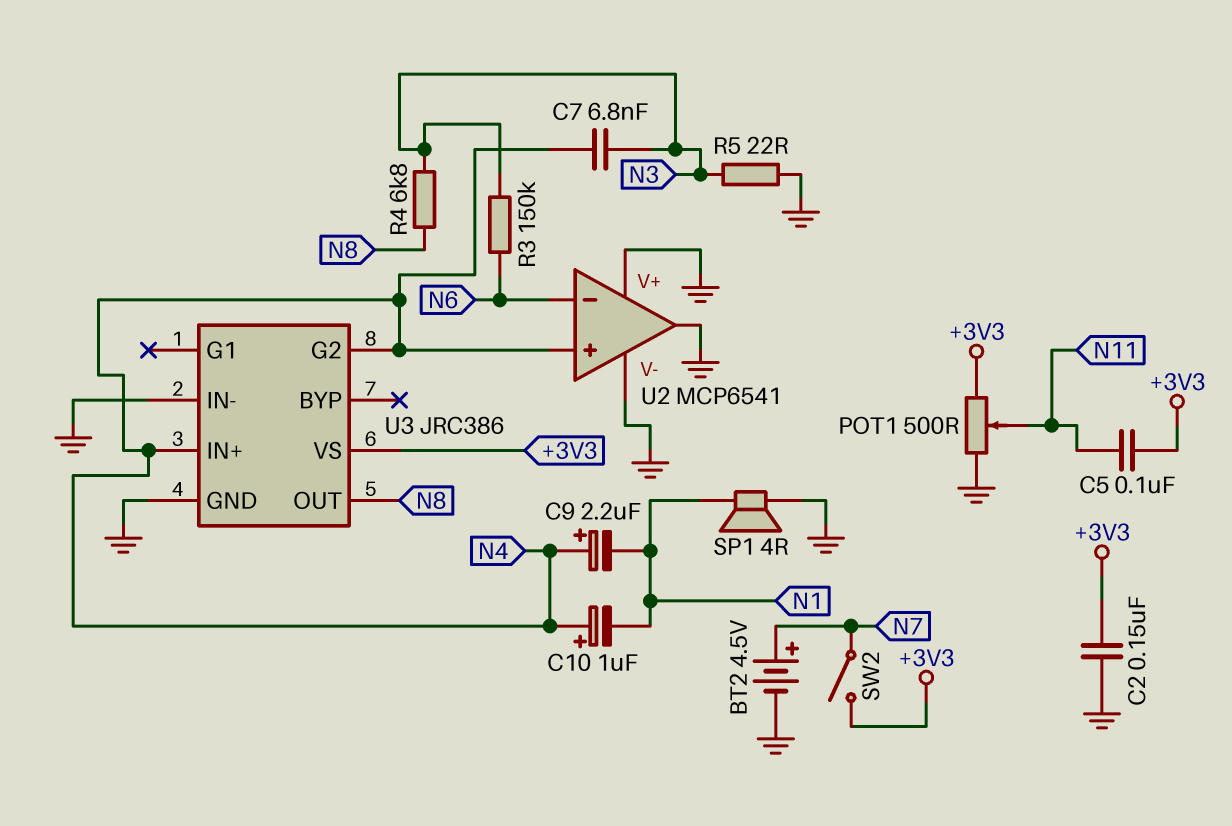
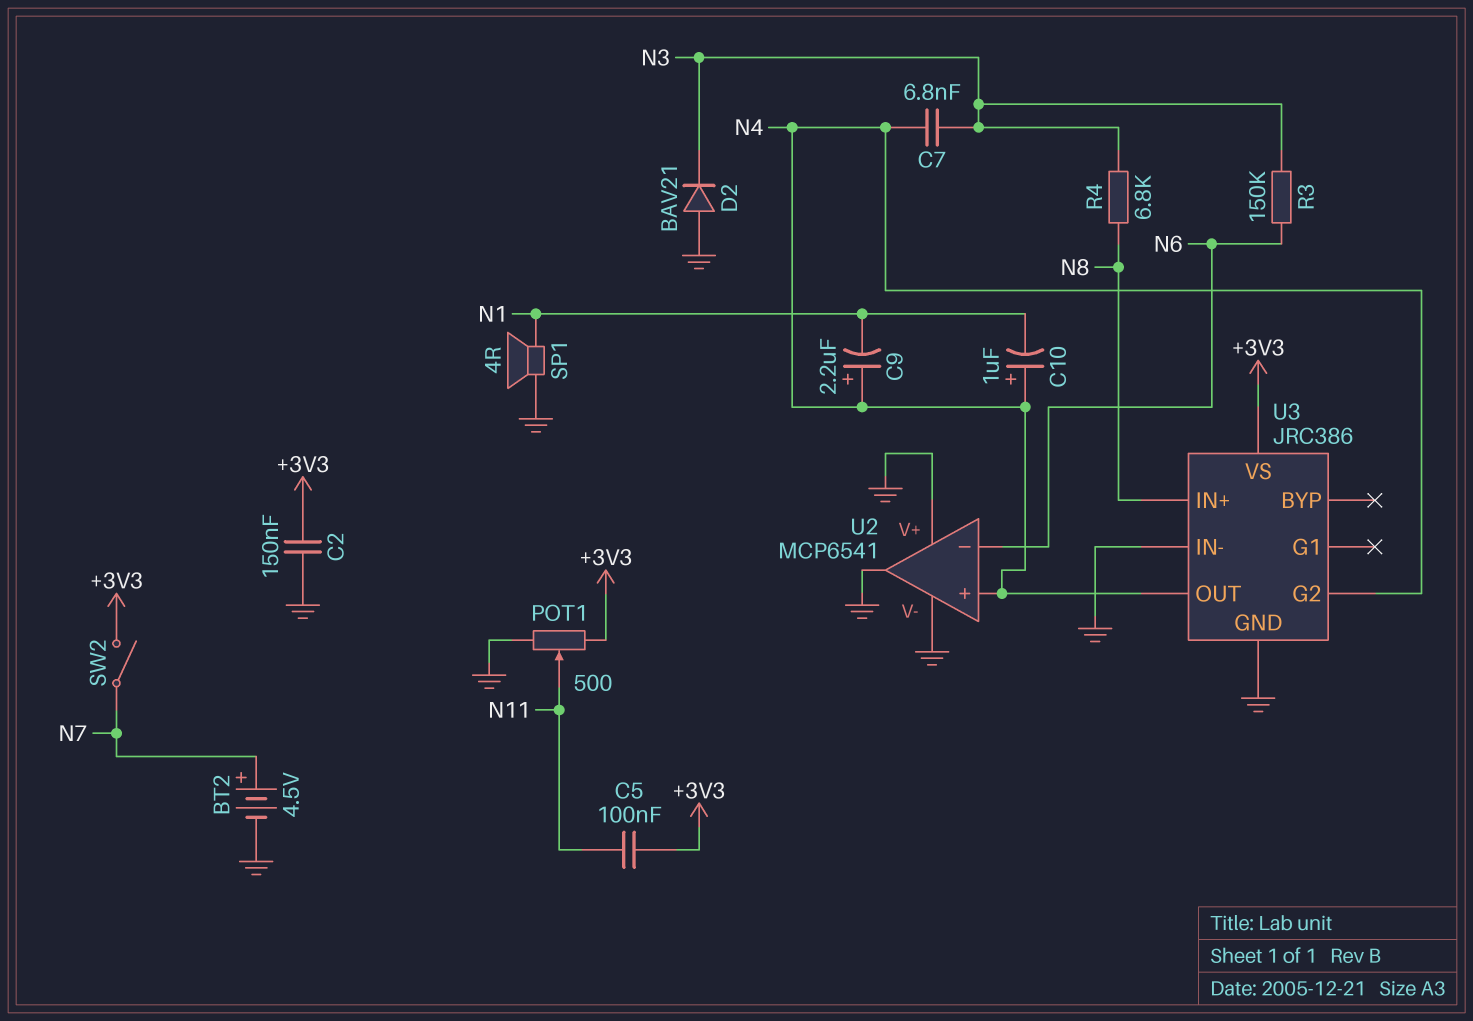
D2: none -> diode BAV21 (A GND, K N3)
R5: 22 (GND, N3) -> none
U3 pin IN+: N4 -> N8
U3 pin OUT: N8 -> N4

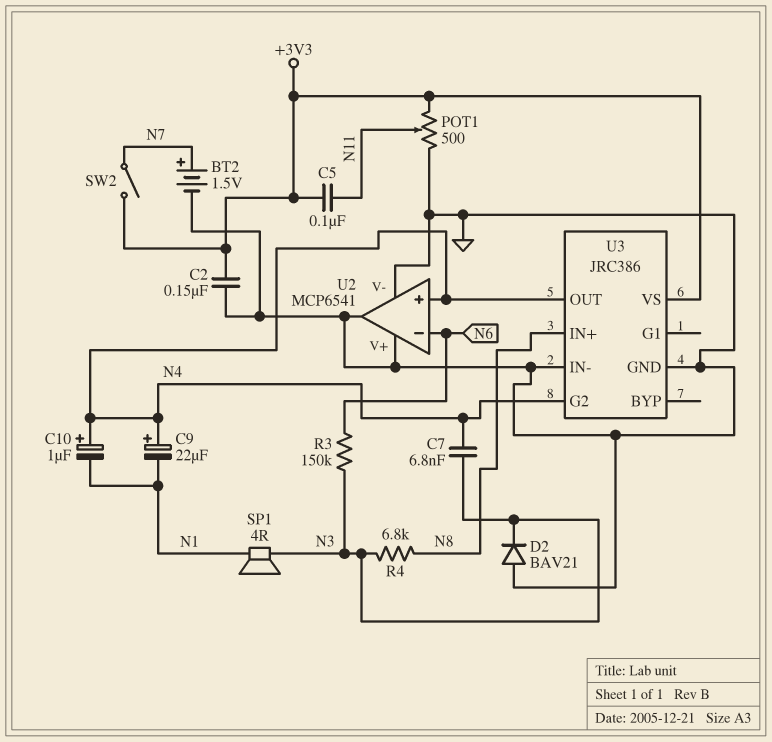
BT2: 4.5V (plus N7, minus GND) -> 1.5V (plus N7, minus GND)
C9: 2.2uF (plus N4, minus N1) -> 22uF (plus N4, minus N1)
SP1: speaker 4R (GND, N1) -> speaker 4R (N1, N3)

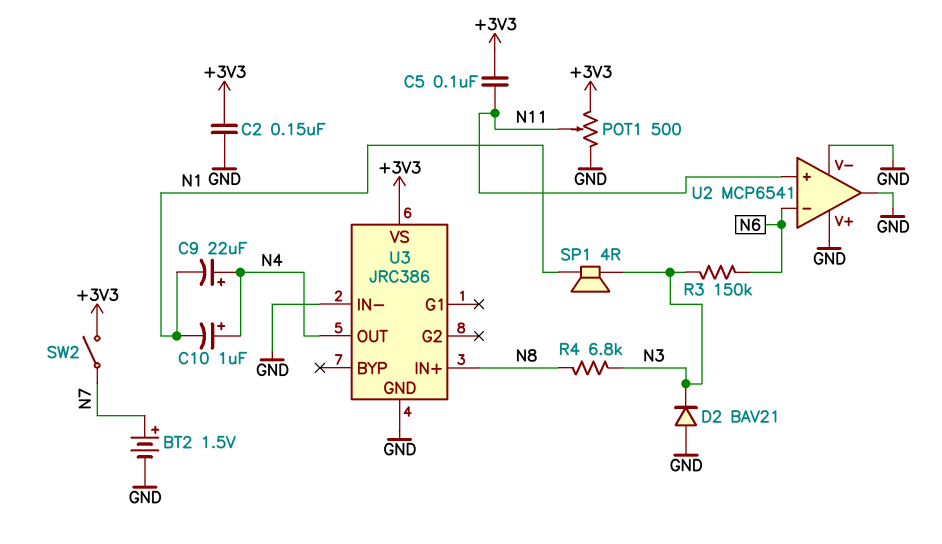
C7: 6.8nF (N3, N4) -> none
U2 pin in+: N4 -> N11
U3 pin G2: N4 -> none

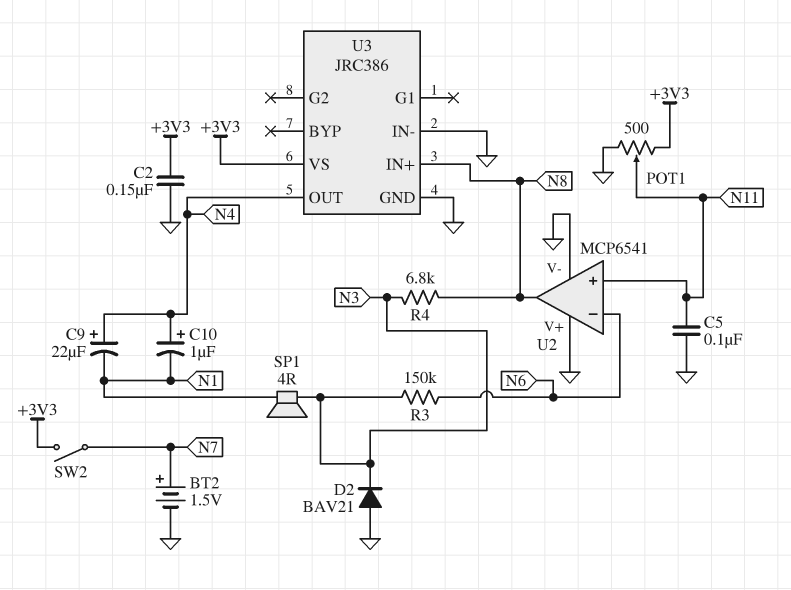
C5: 100nF (+3V3, N11) -> 100nF (GND, N11)
U2 pin out: GND -> N8

